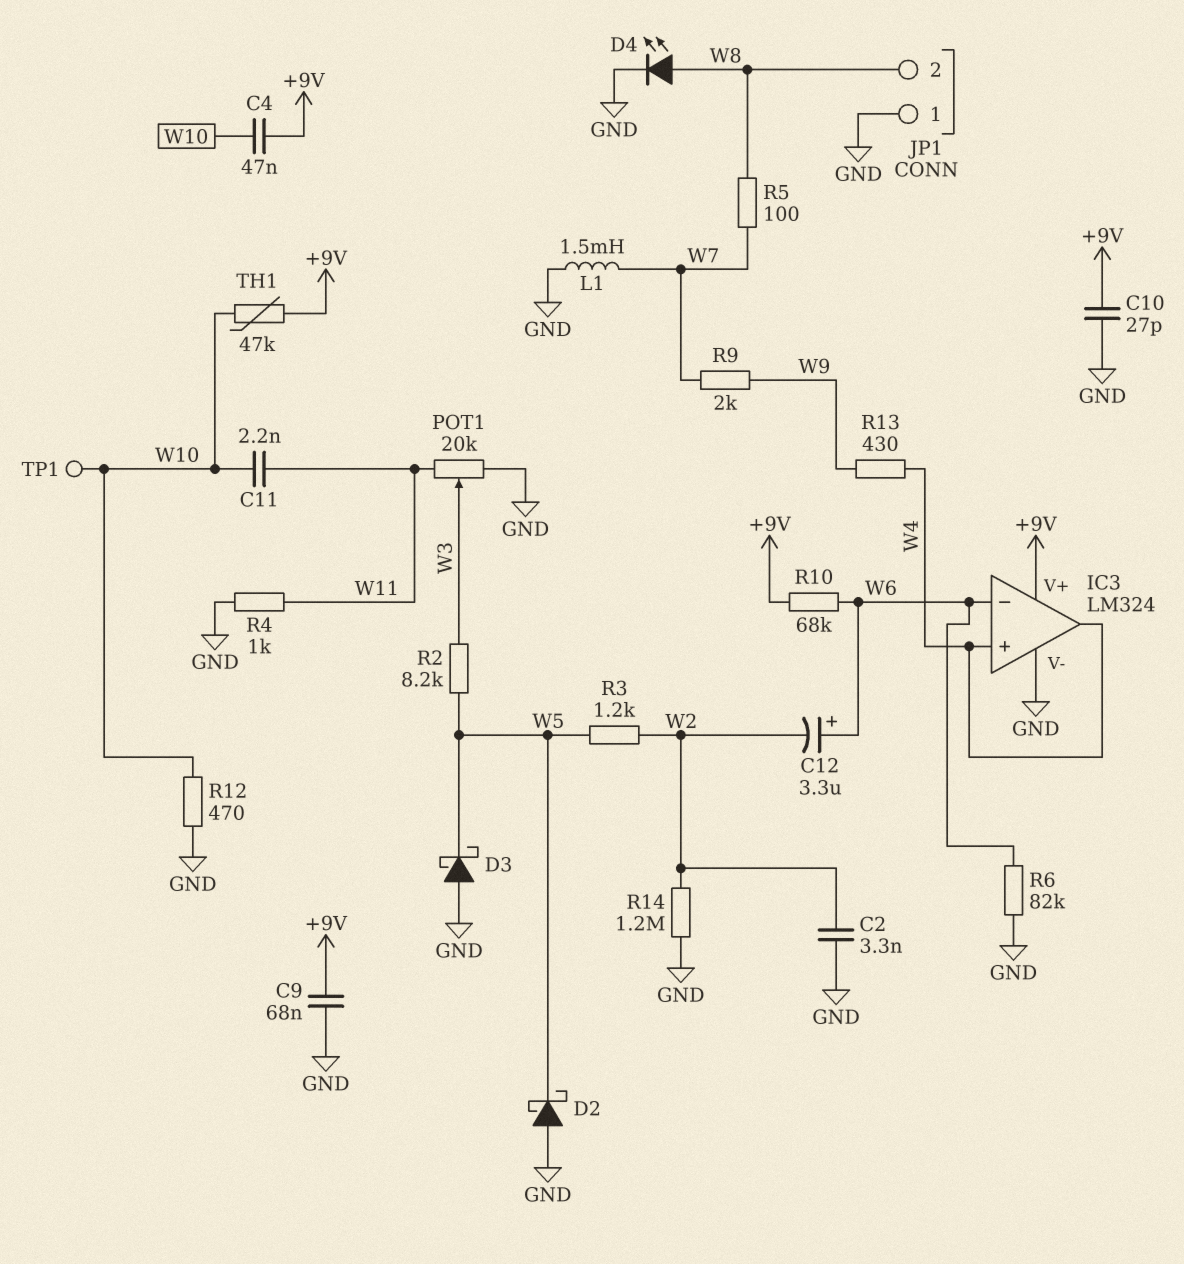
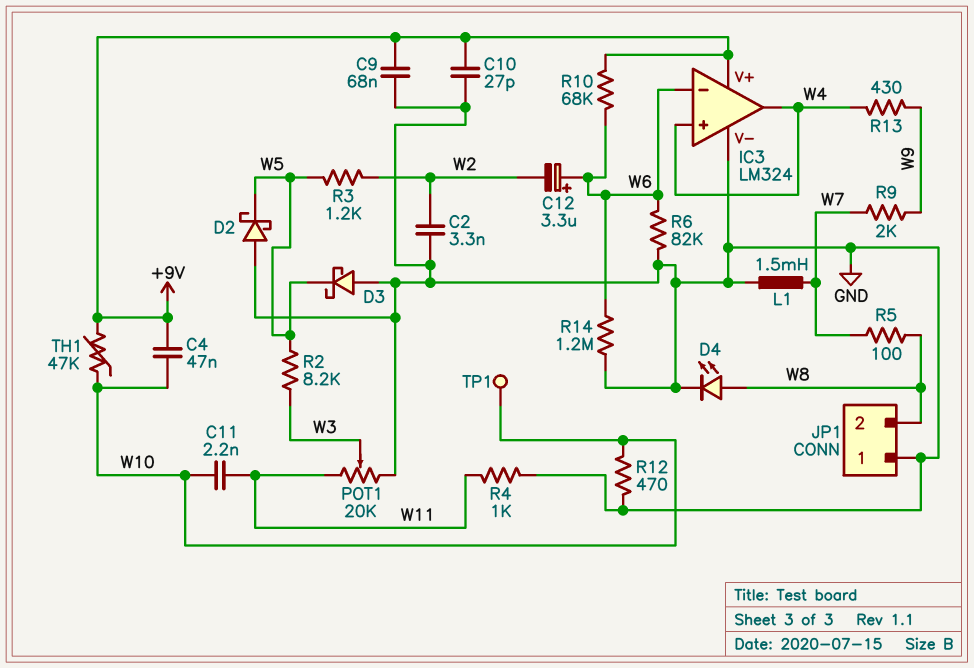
R14: 1.2M (GND, W2) -> 1.2M (GND, W6)

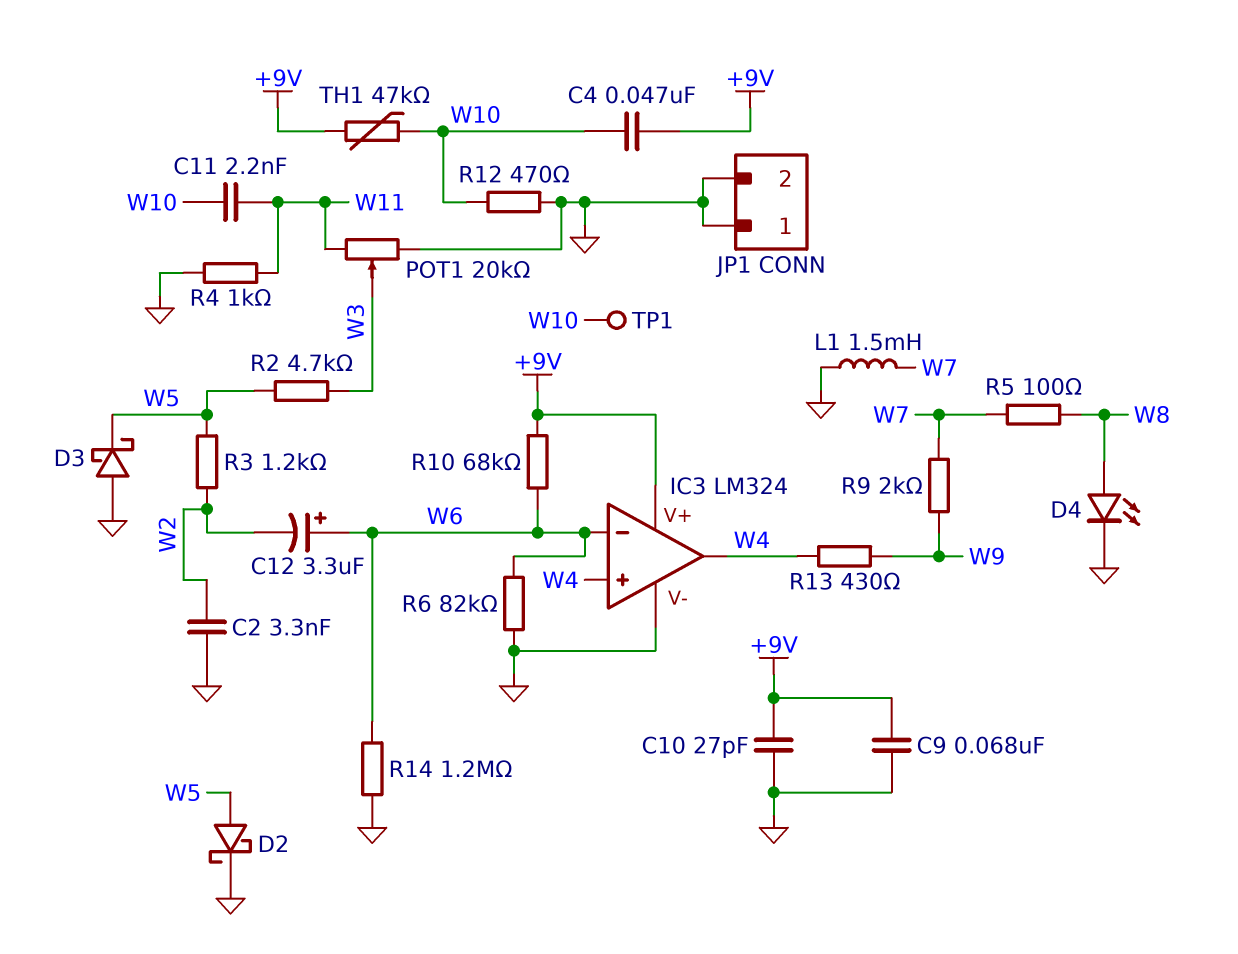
D2: schottky (A GND, K W5) -> schottky (A W5, K GND)
JP1 pin 2: W8 -> GND
R2: 8.2k (W3, W5) -> 4.7k (W3, W5)

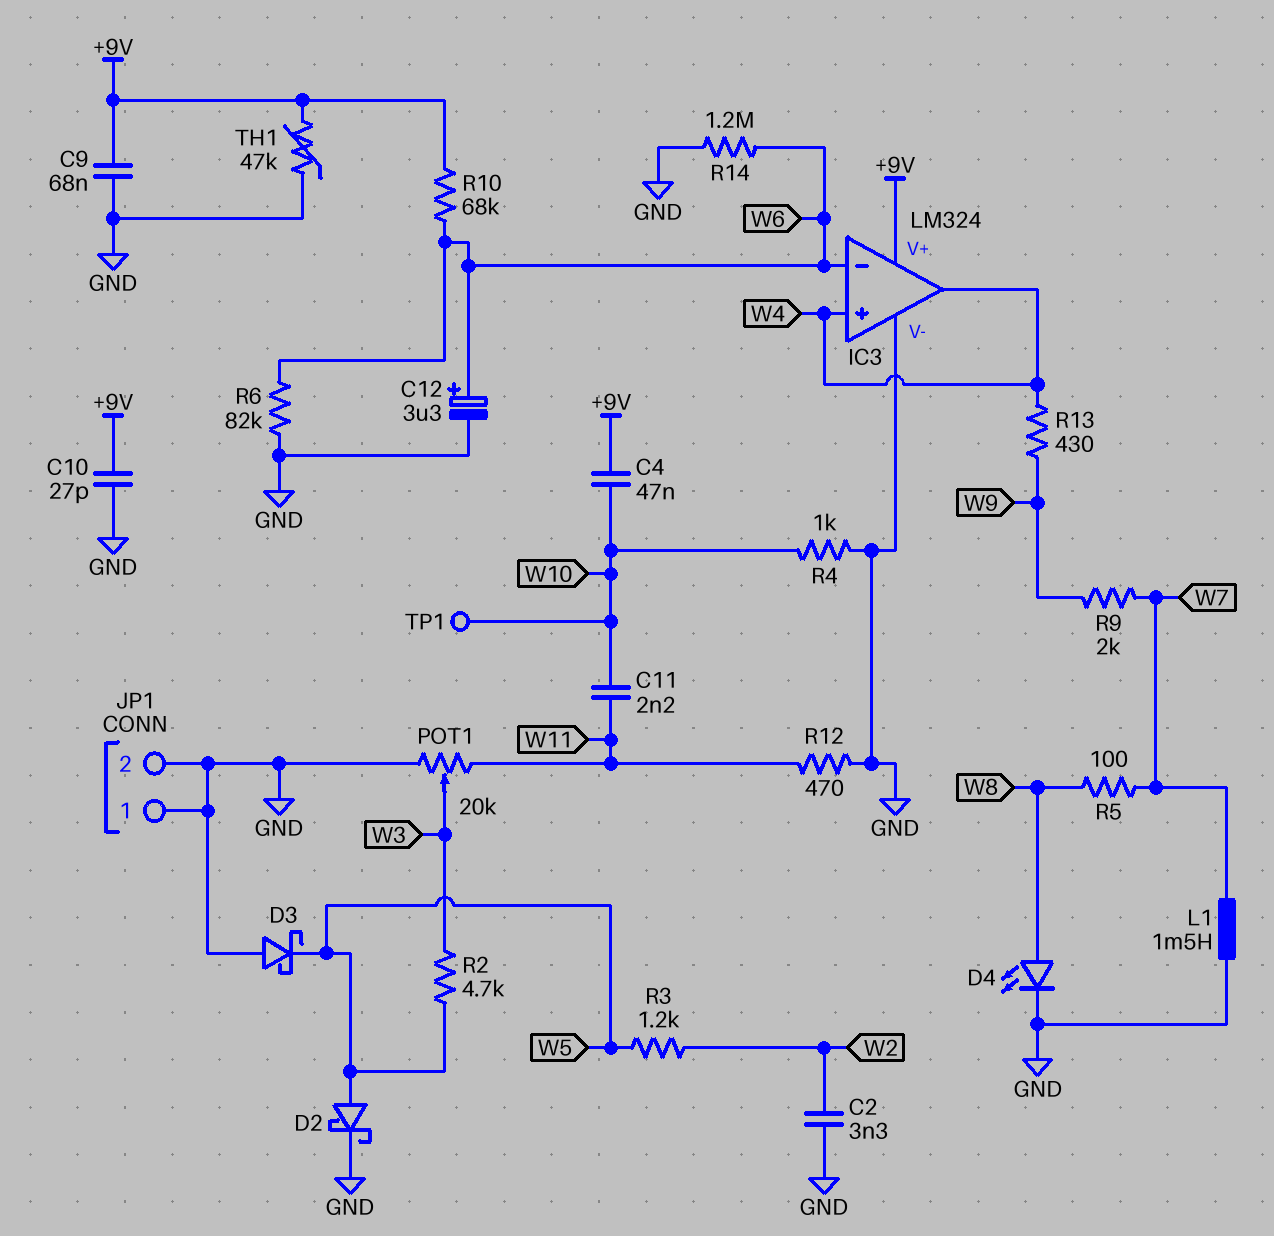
C12: 3.3uF (plus W6, minus W2) -> 3.3uF (plus W6, minus GND)
R4: 1k (GND, W11) -> 1k (GND, W10)
R12: 470 (GND, W10) -> 470 (GND, W11)
TH1: 47k (+9V, W10) -> 47k (+9V, GND)

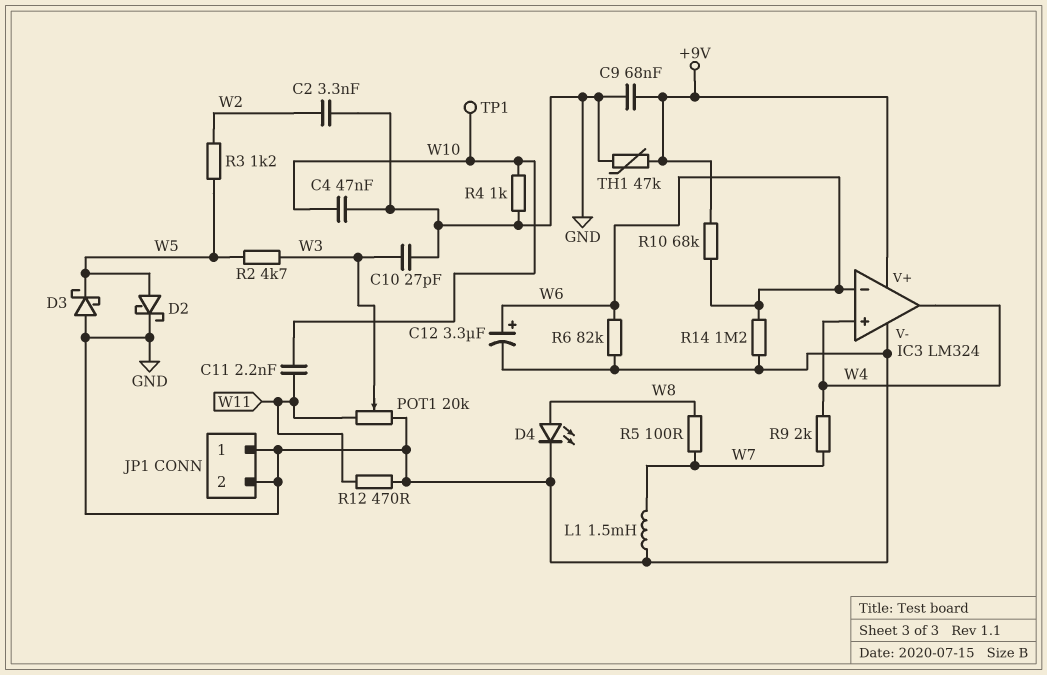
C4: 47nF (+9V, W10) -> 47nF (GND, W10)
C10: 27pF (+9V, GND) -> 27pF (GND, W3)
R9: 2k (W7, W9) -> 2k (W4, W7)
R13: 430 (W4, W9) -> none

